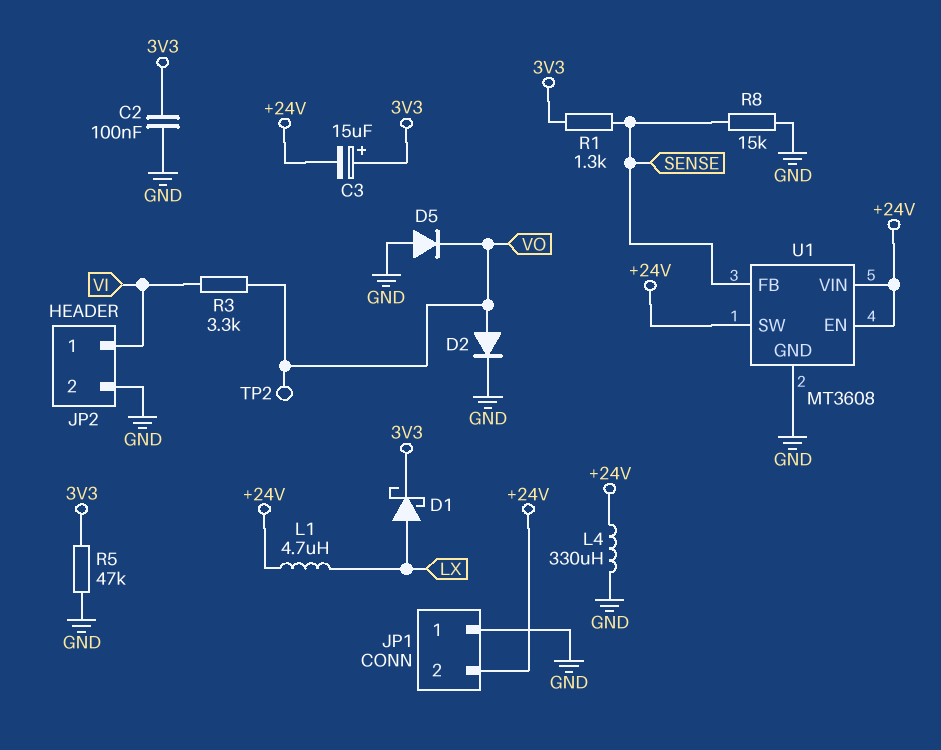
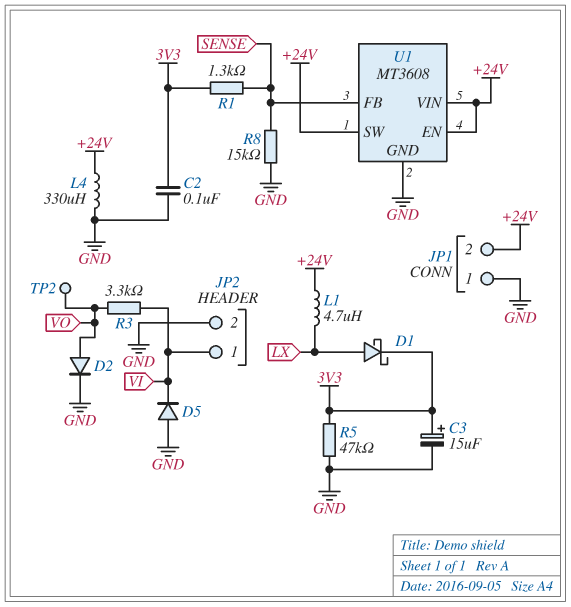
C3: 15uF (plus 3V3, minus +24V) -> 15uF (plus 3V3, minus GND)
D5: diode (A GND, K VO) -> diode (A GND, K VI)

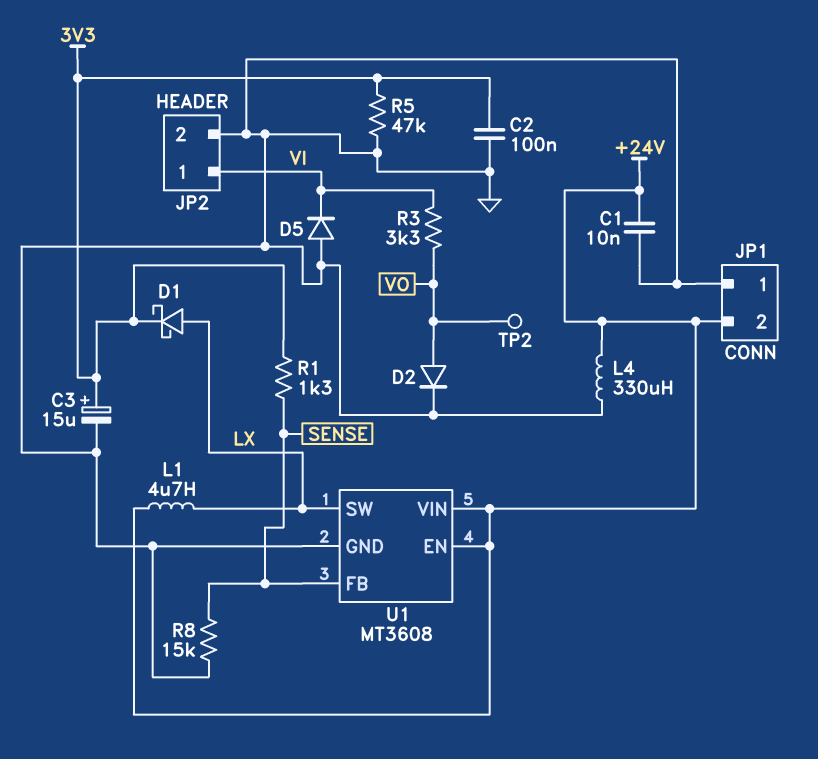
C1: none -> 10nF (+24V, GND)
U1 pin SW: +24V -> LX

